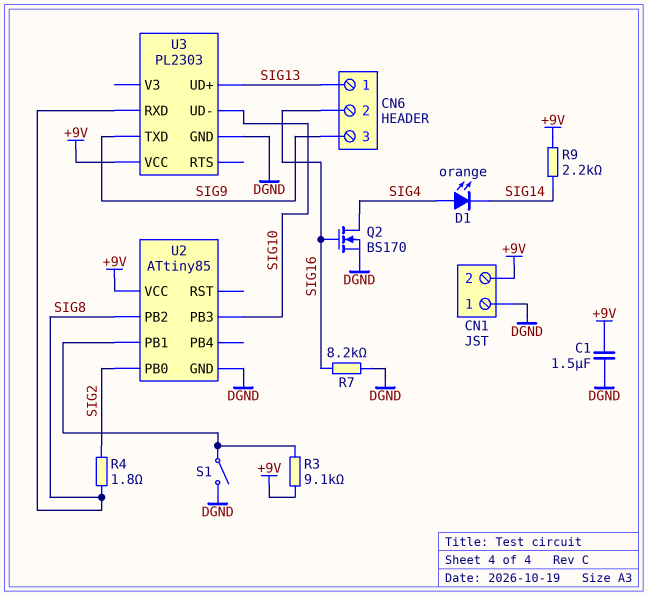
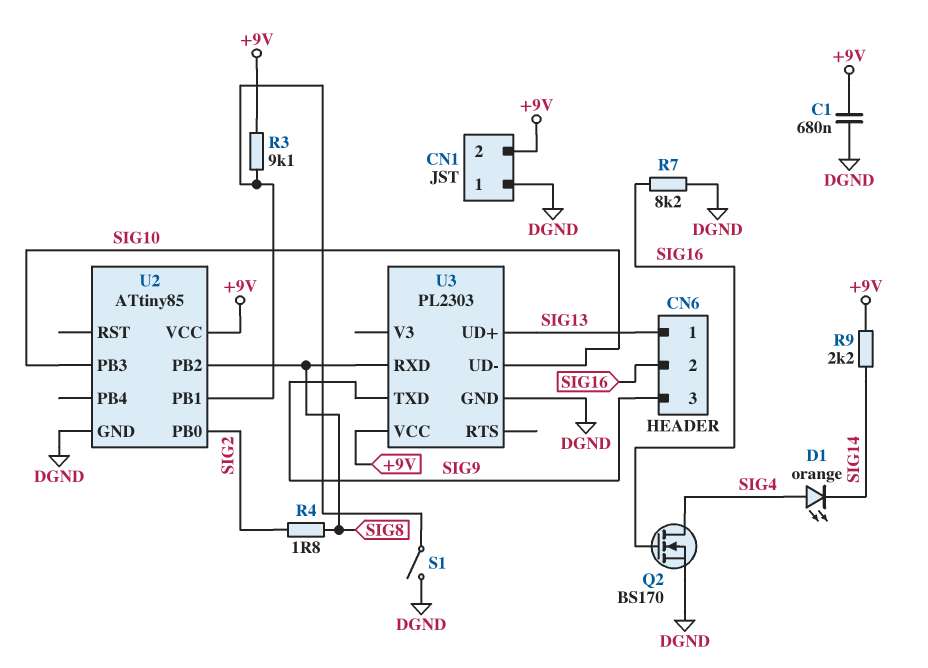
C1: 1.5uF (+9V, DGND) -> 680nF (+9V, DGND)

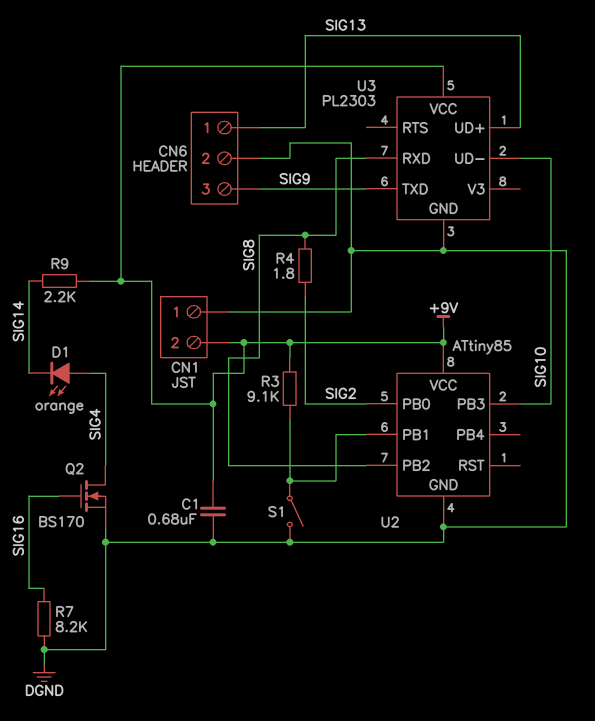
CN6 pin 2: SIG16 -> DGND

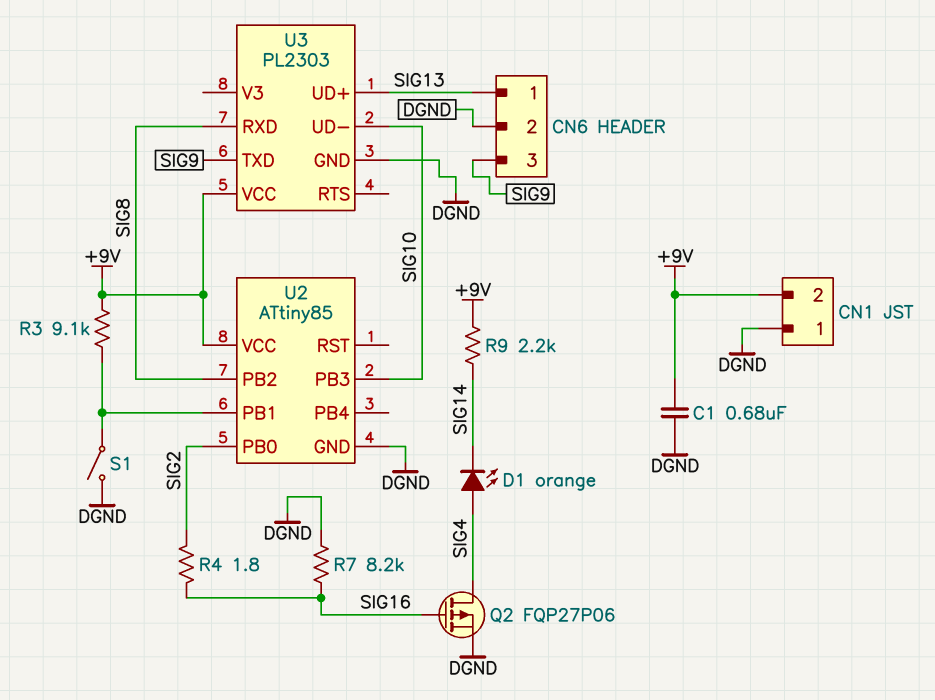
Q2: NMOS BS170 (G SIG16, D SIG4, S DGND) -> PMOS FQP27P06 (G SIG16, D SIG4, S DGND)
R4: 1.8 (SIG2, SIG8) -> 1.8 (SIG2, SIG16)

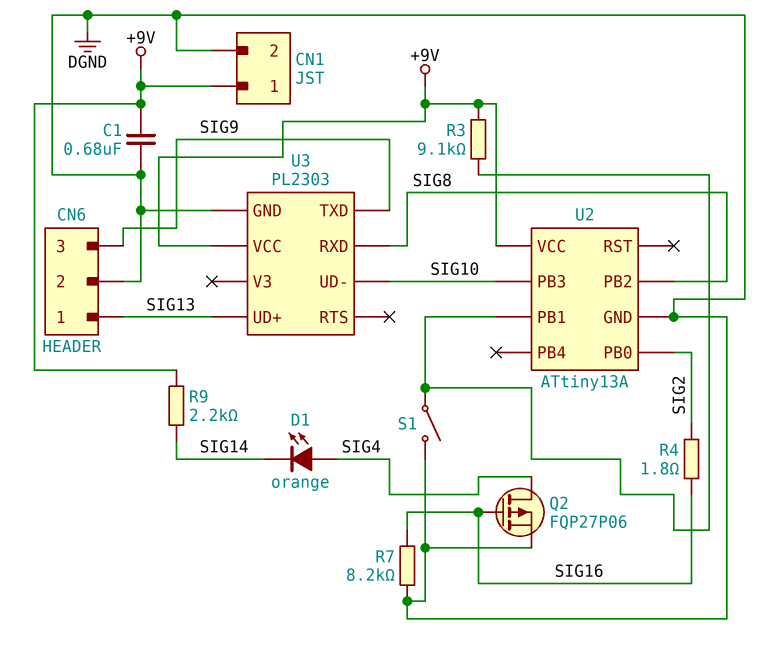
CN1 pin 1: DGND -> +9V
CN1 pin 2: +9V -> DGND
U2: ATtiny85 -> ATtiny13A

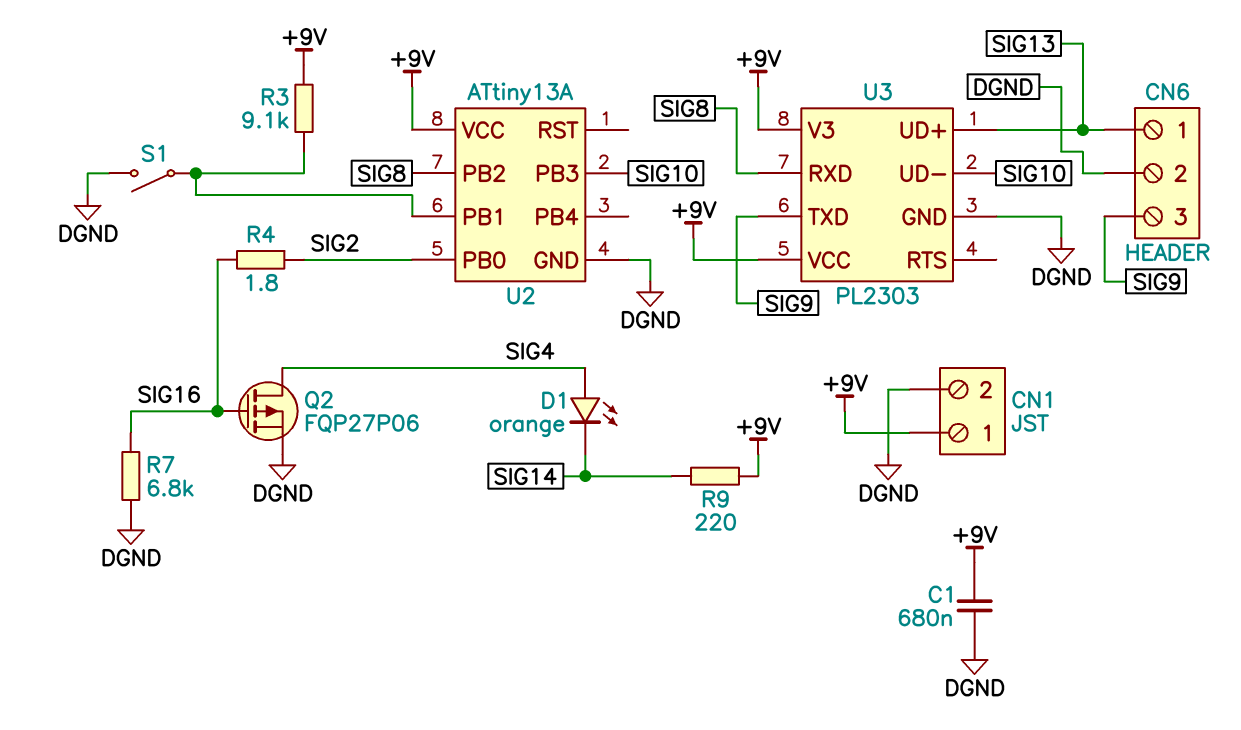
R7: 8.2k (DGND, SIG16) -> 6.8k (DGND, SIG16)
R9: 2.2k (+9V, SIG14) -> 220 (+9V, SIG14)
U3 pin V3: none -> +9V

